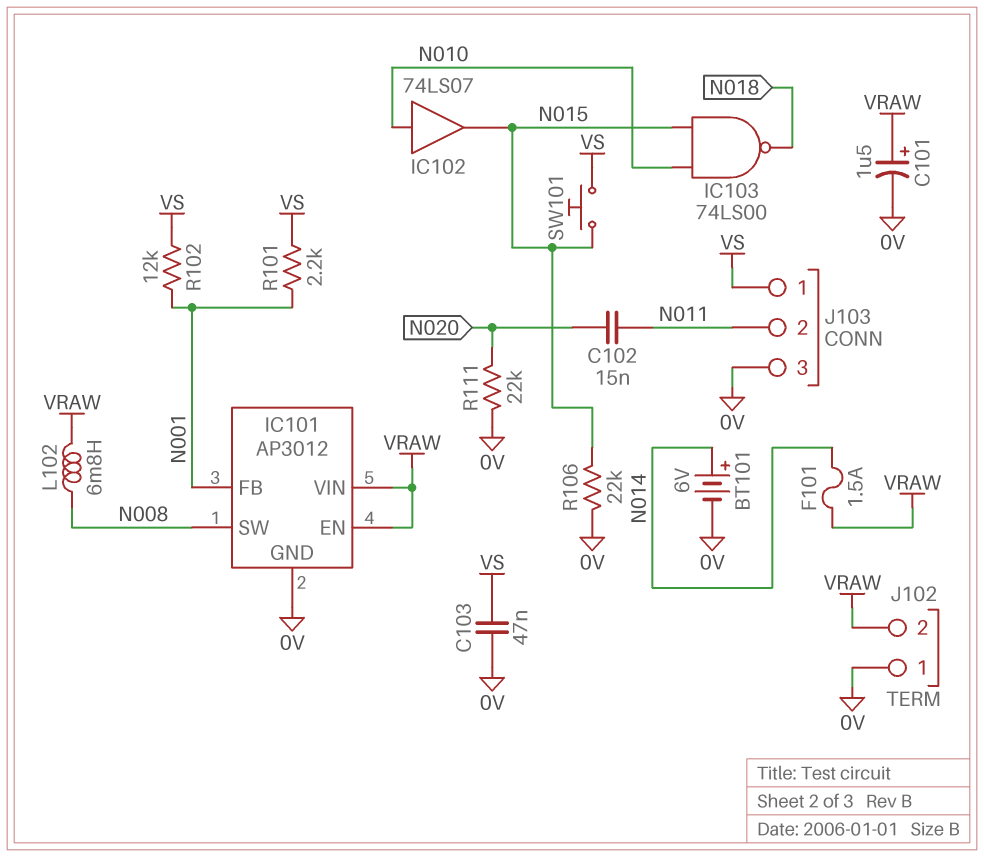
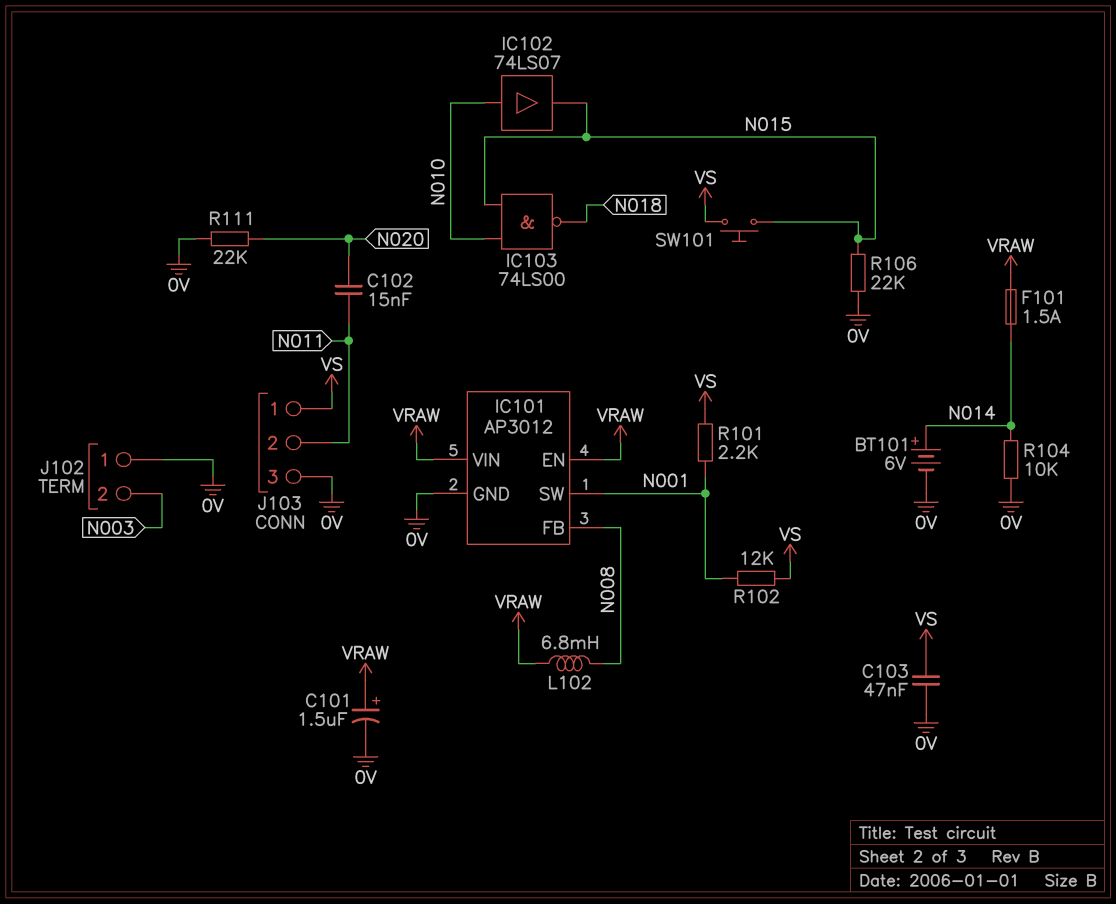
IC101 pin FB: N001 -> N008
IC101 pin SW: N008 -> N001
J102 pin 2: VRAW -> N003
R104: none -> 10k (0V, N014)

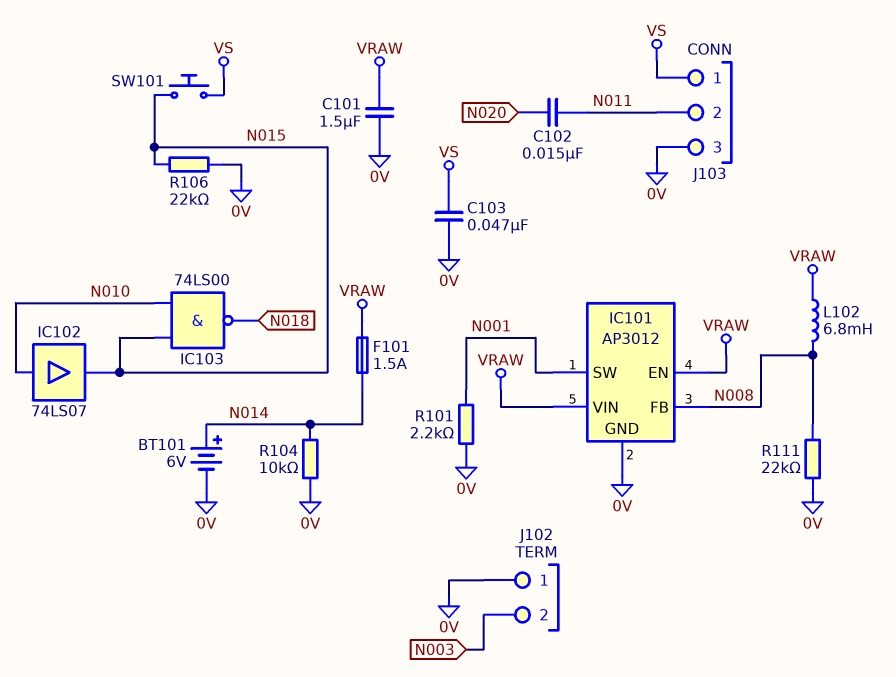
C101: 1.5uF (plus VRAW, minus 0V) -> 1.5uF (0V, VRAW)
R101: 2.2k (N001, VS) -> 2.2k (0V, N001)
R102: 12k (N001, VS) -> none
R111: 22k (0V, N020) -> 22k (0V, N008)

